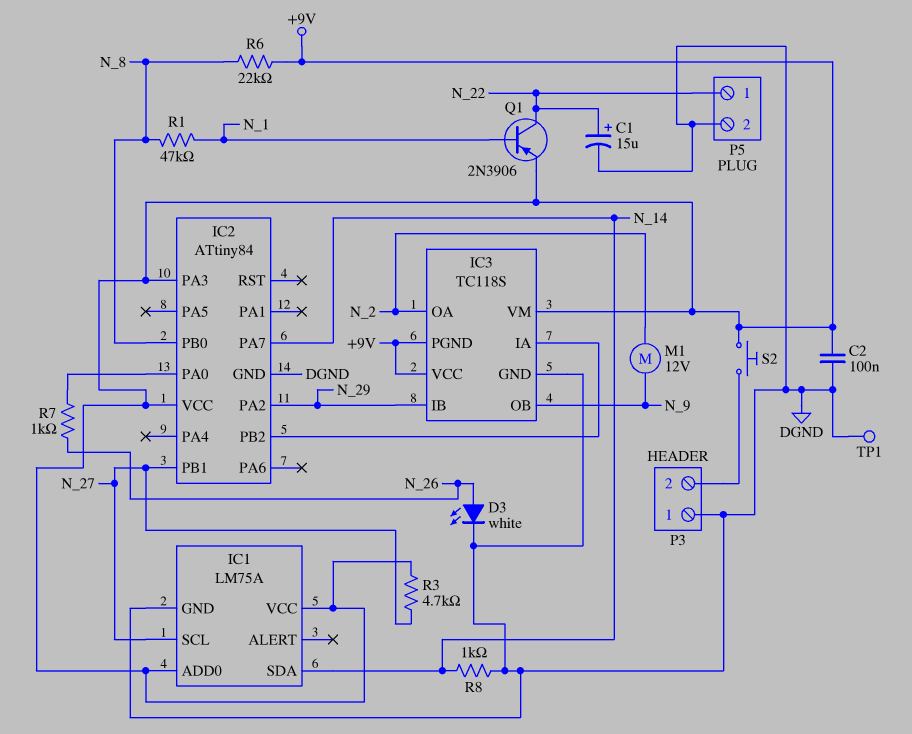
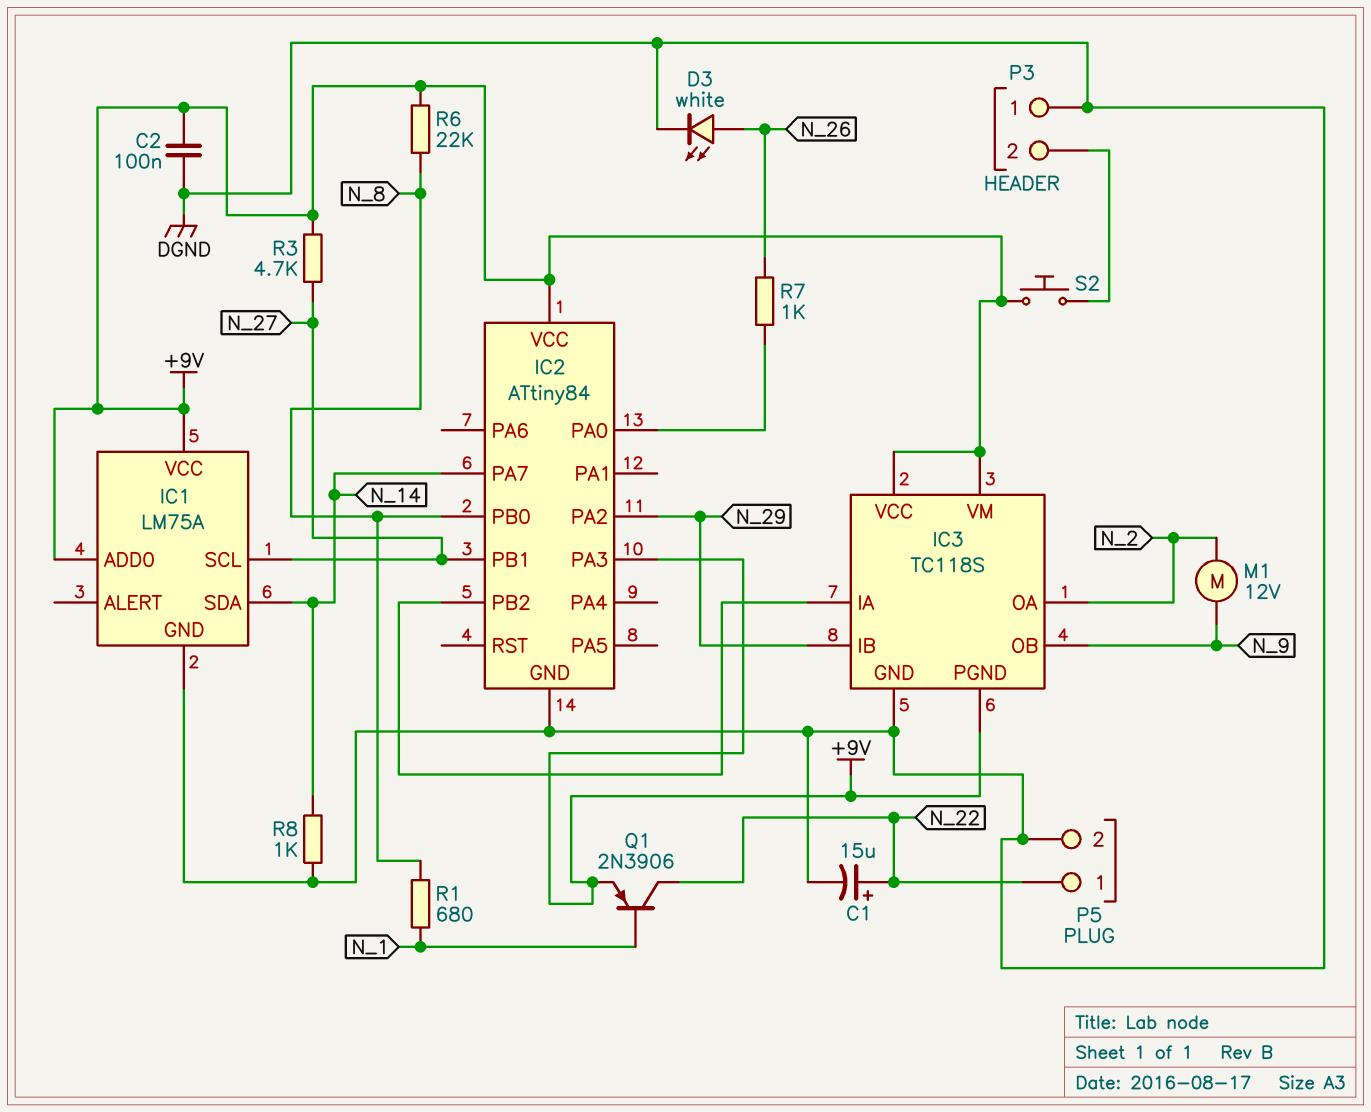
R1: 47k (N_1, N_8) -> 680 (N_1, N_8)
TP1: test point (DGND) -> none

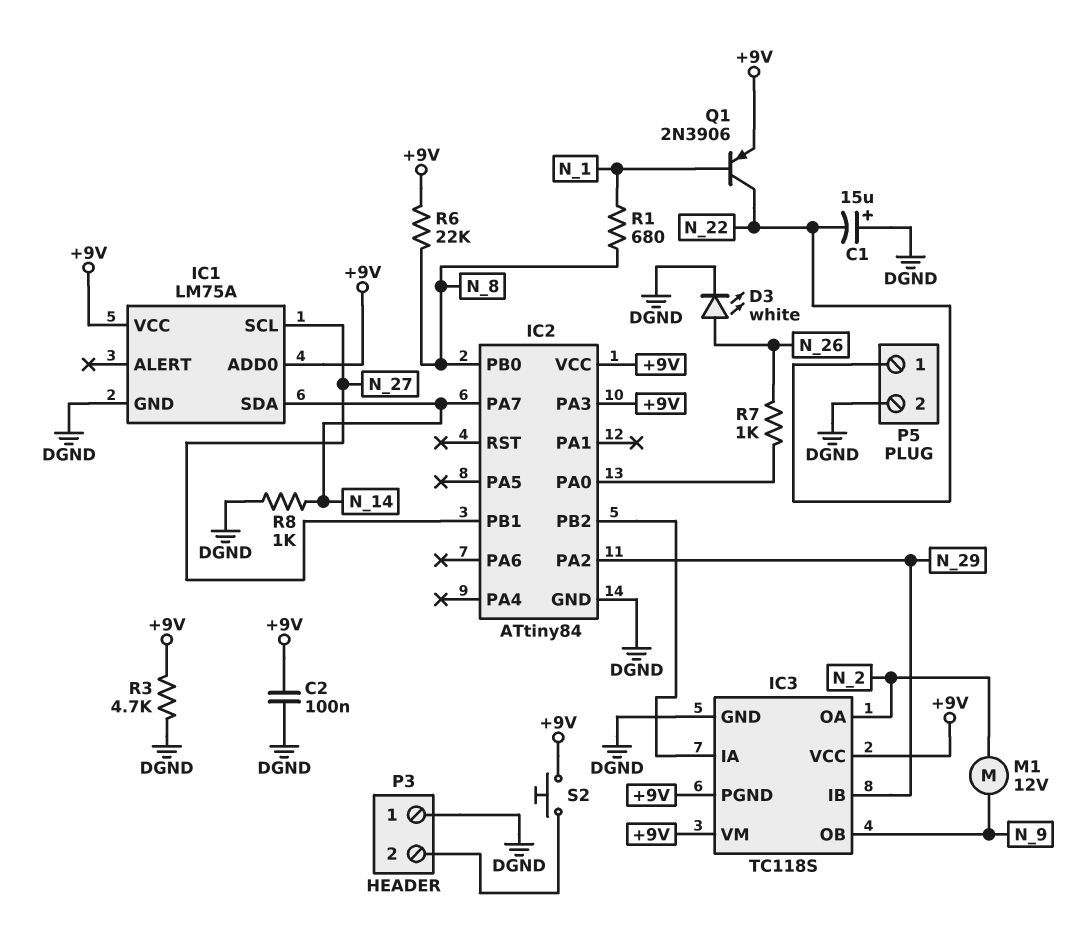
C1: 15uF (plus N_22, minus DGND) -> 15uF (plus DGND, minus N_22)
R3: 4.7k (+9V, N_27) -> 4.7k (+9V, DGND)

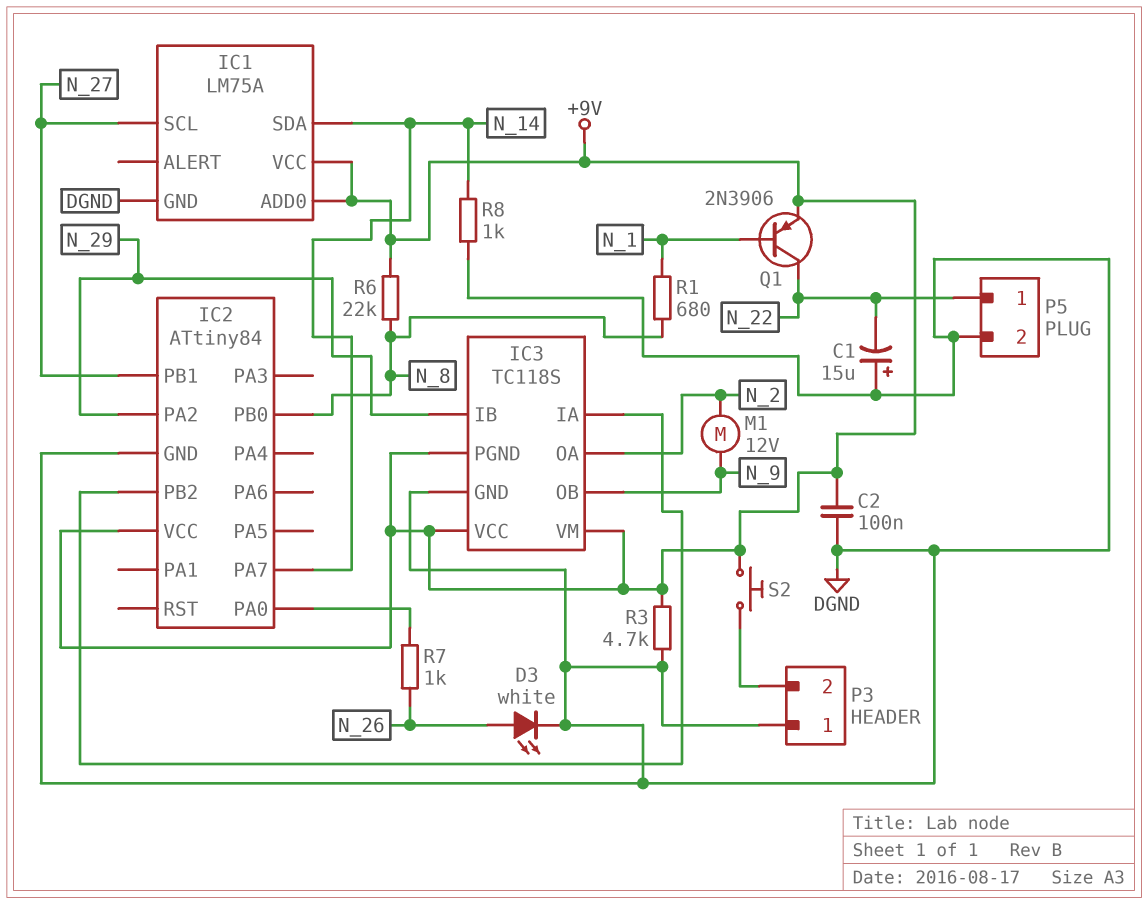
IC2 pin PA3: +9V -> none

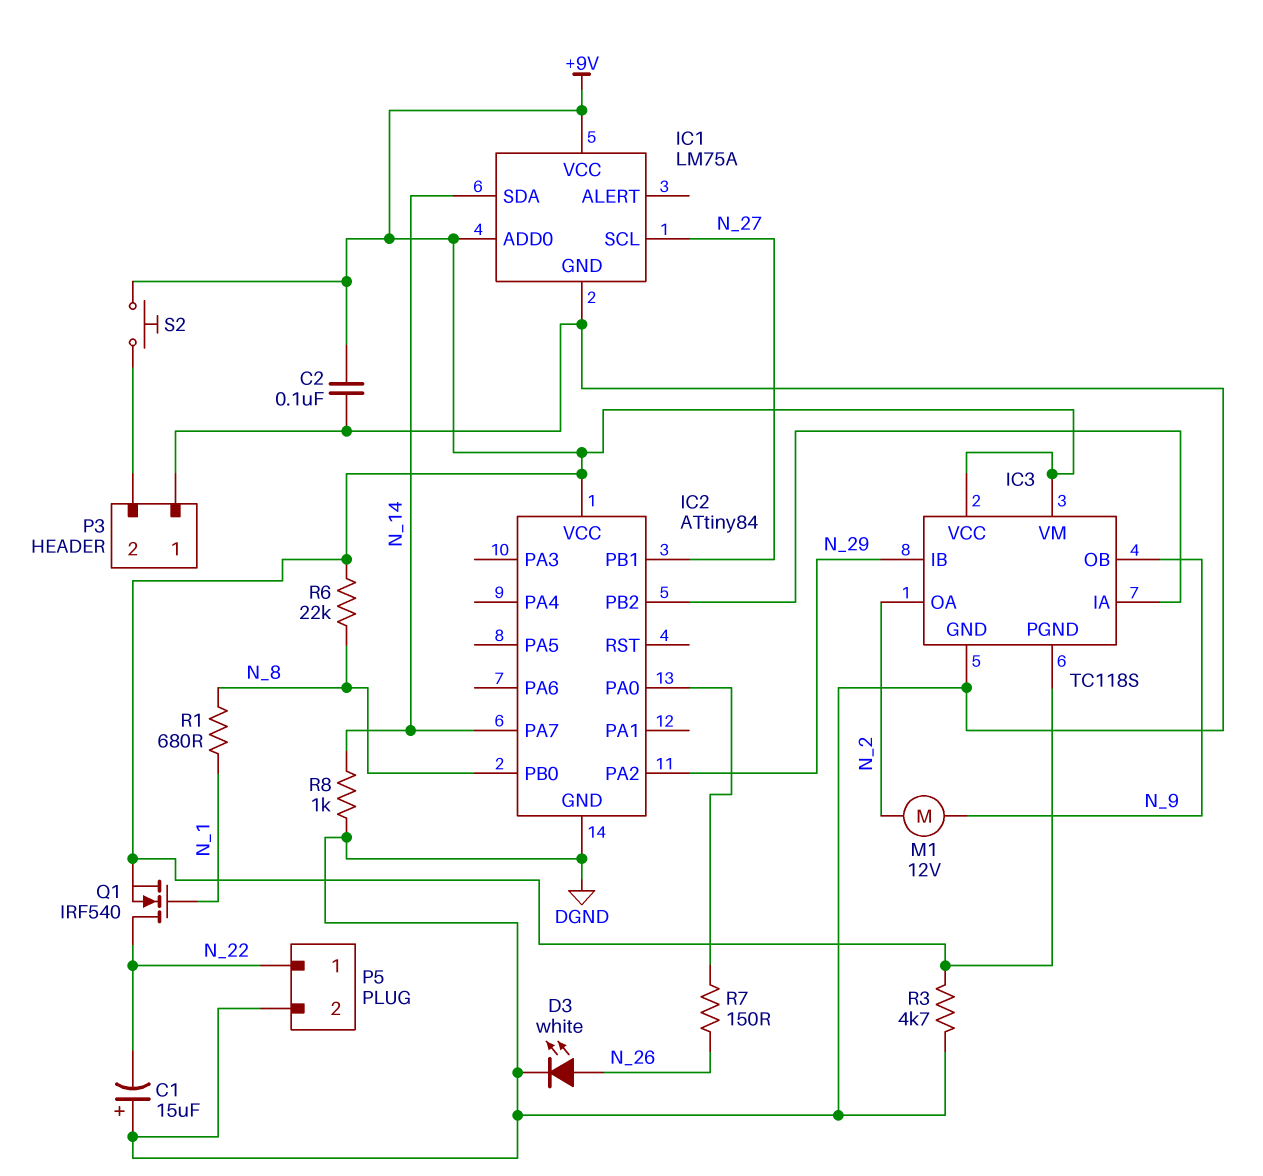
Q1: PNP 2N3906 (B N_1, C N_22, E +9V) -> NMOS IRF540 (G N_1, D N_22, S +9V)
R7: 1k (IC2/PA0, N_26) -> 150 (IC2/PA0, N_26)

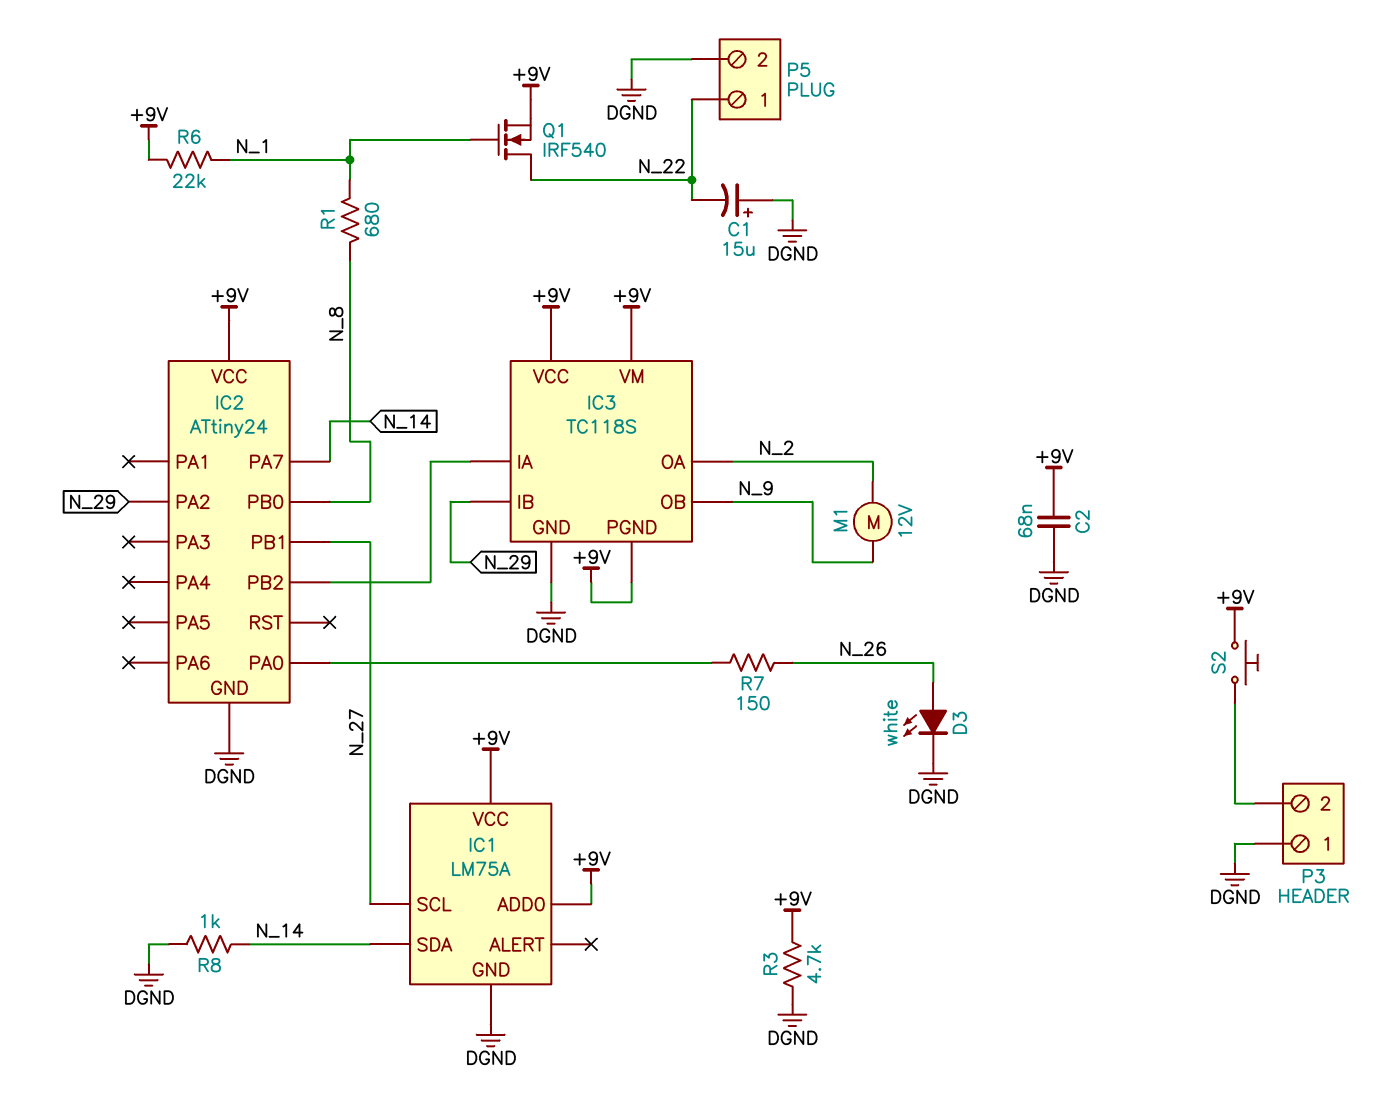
C2: 100nF (+9V, DGND) -> 68nF (+9V, DGND)
IC2: ATtiny84 -> ATtiny24
R6: 22k (+9V, N_8) -> 22k (+9V, N_1)

